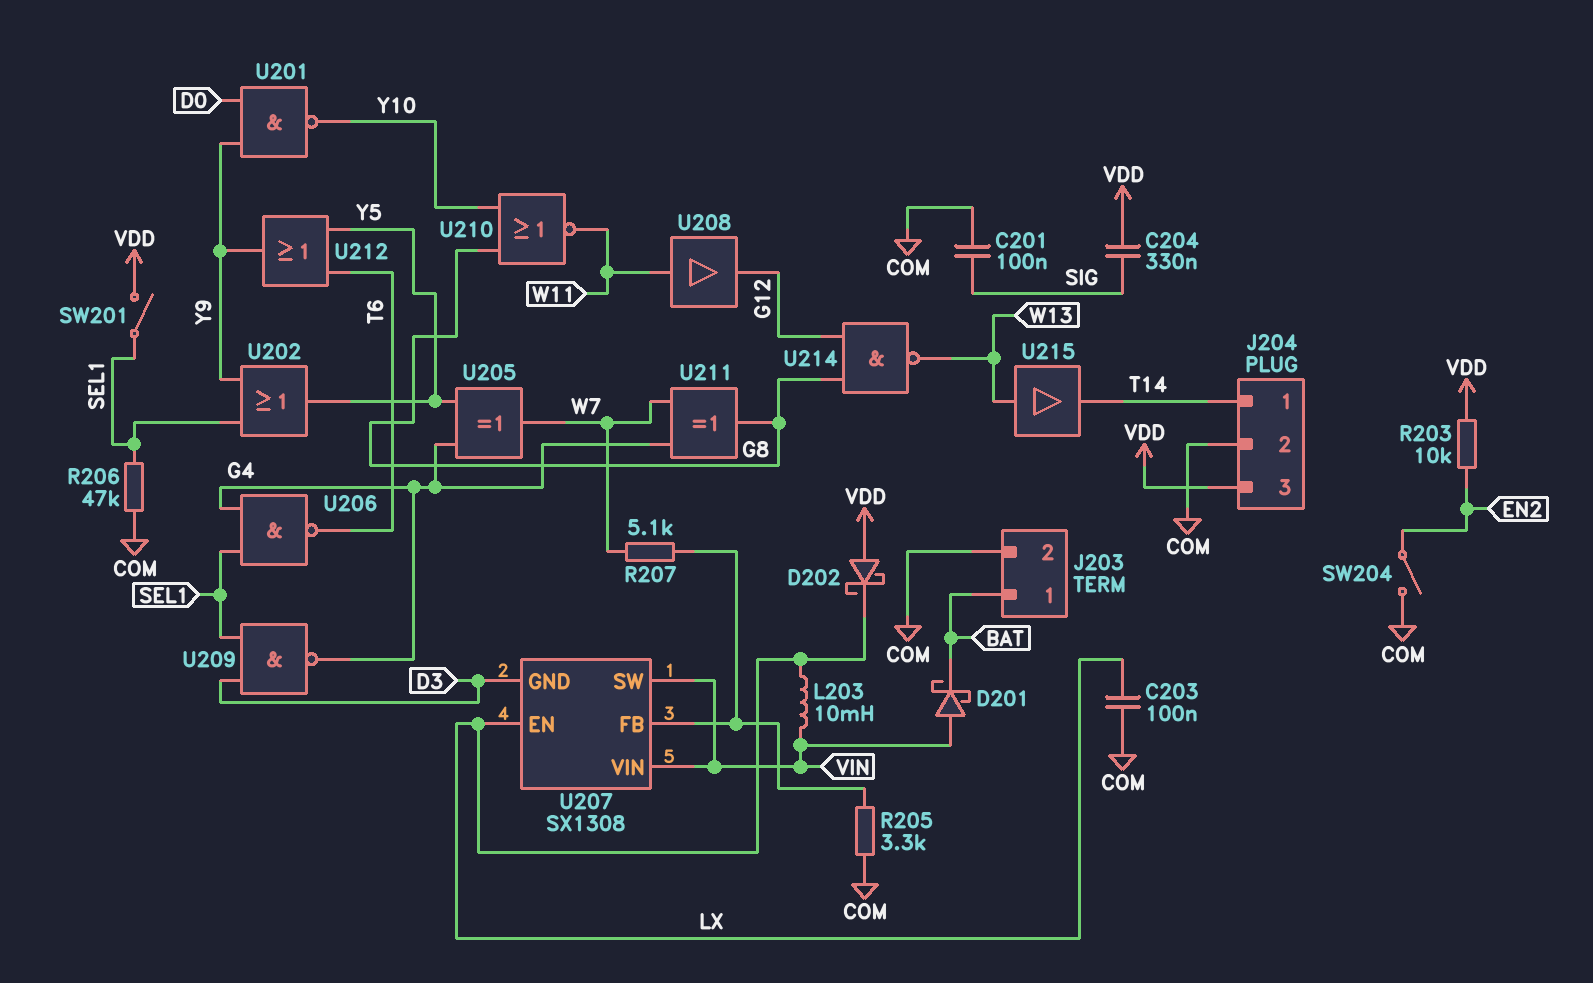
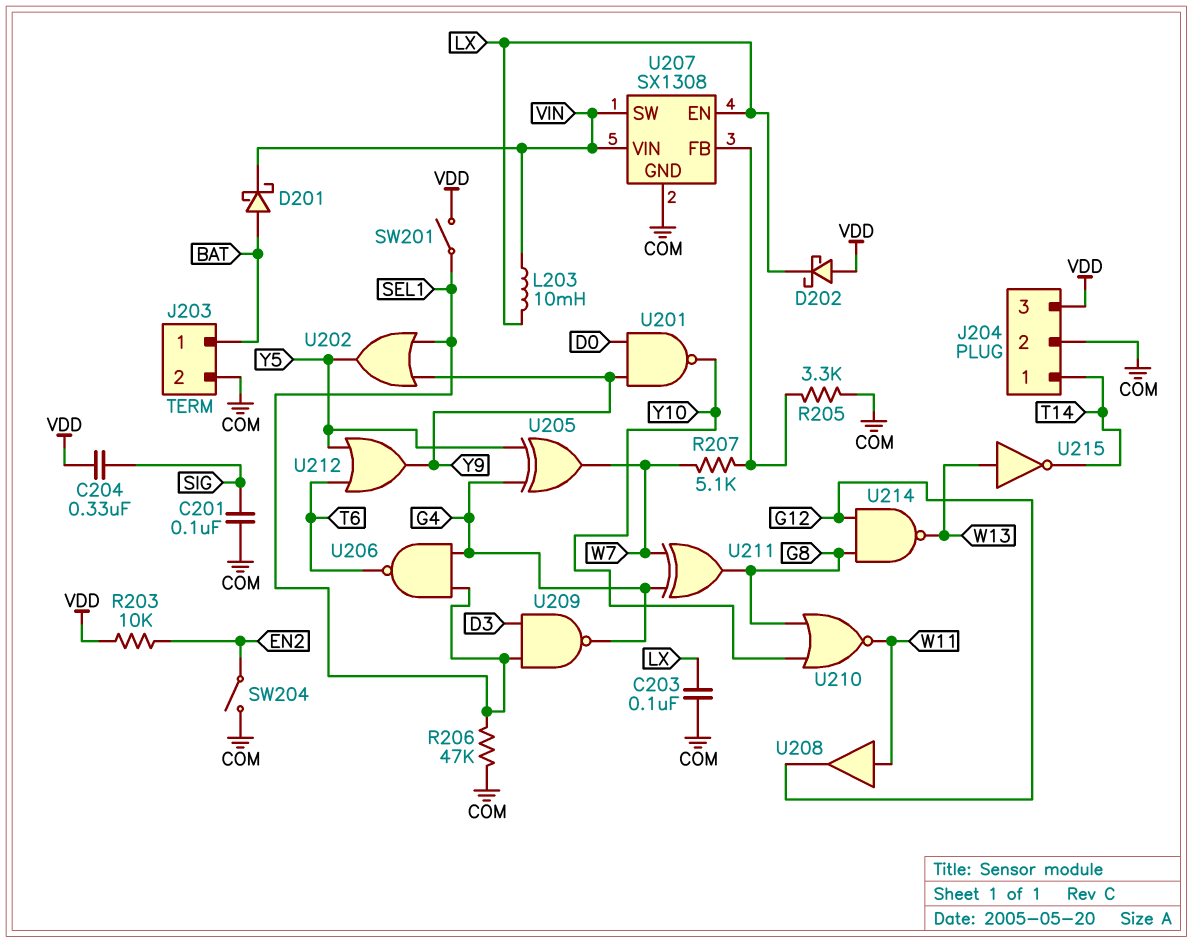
D201: schottky (A VIN, K BAT) -> schottky (A BAT, K VIN)
U207 pin GND: D3 -> COM
U215: buffer (in W13, out T14) -> NOT (in W13, out T14)

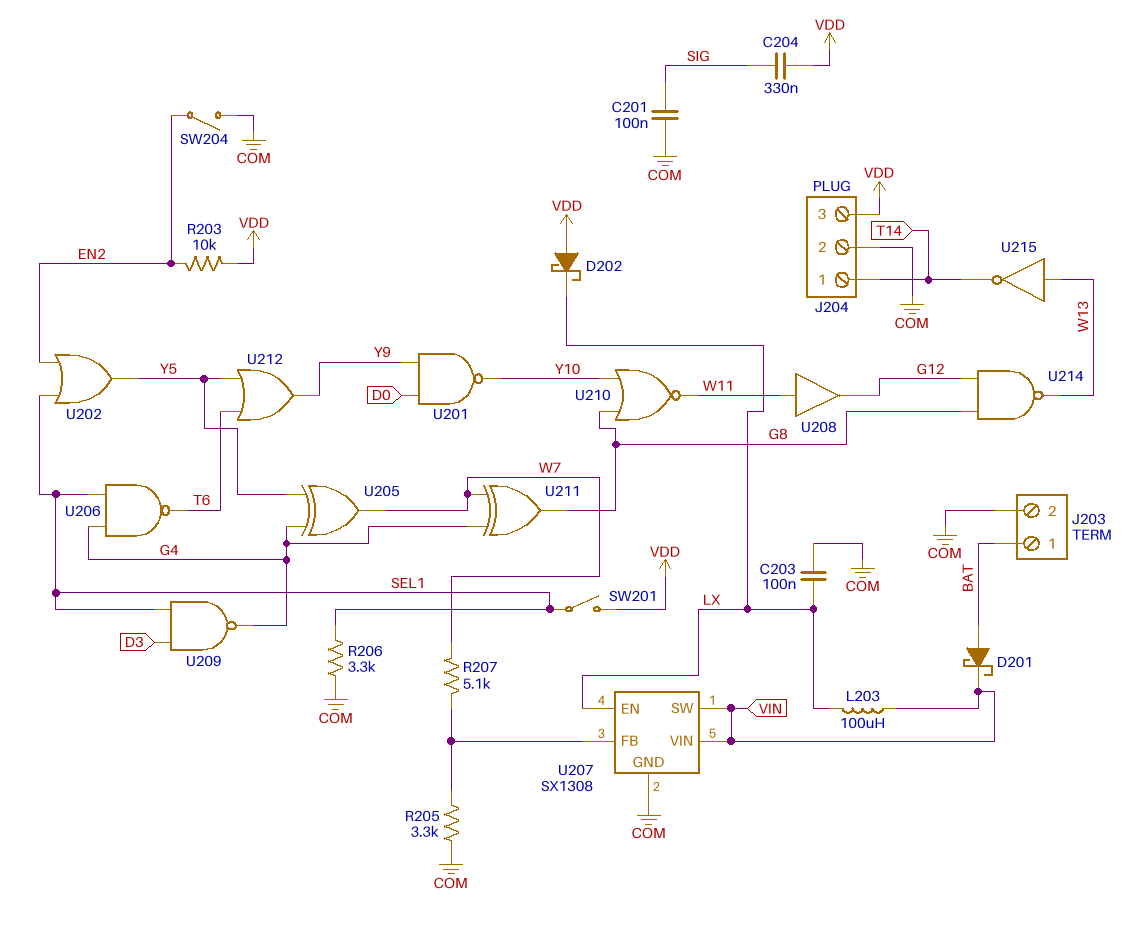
L203: 10mH (LX, VIN) -> 100uH (LX, VIN)
R206: 47k (COM, SEL1) -> 3.3k (COM, SEL1)
U202: OR (in SEL1, in Y9, out Y5) -> OR (in EN2, in SEL1, out Y5)

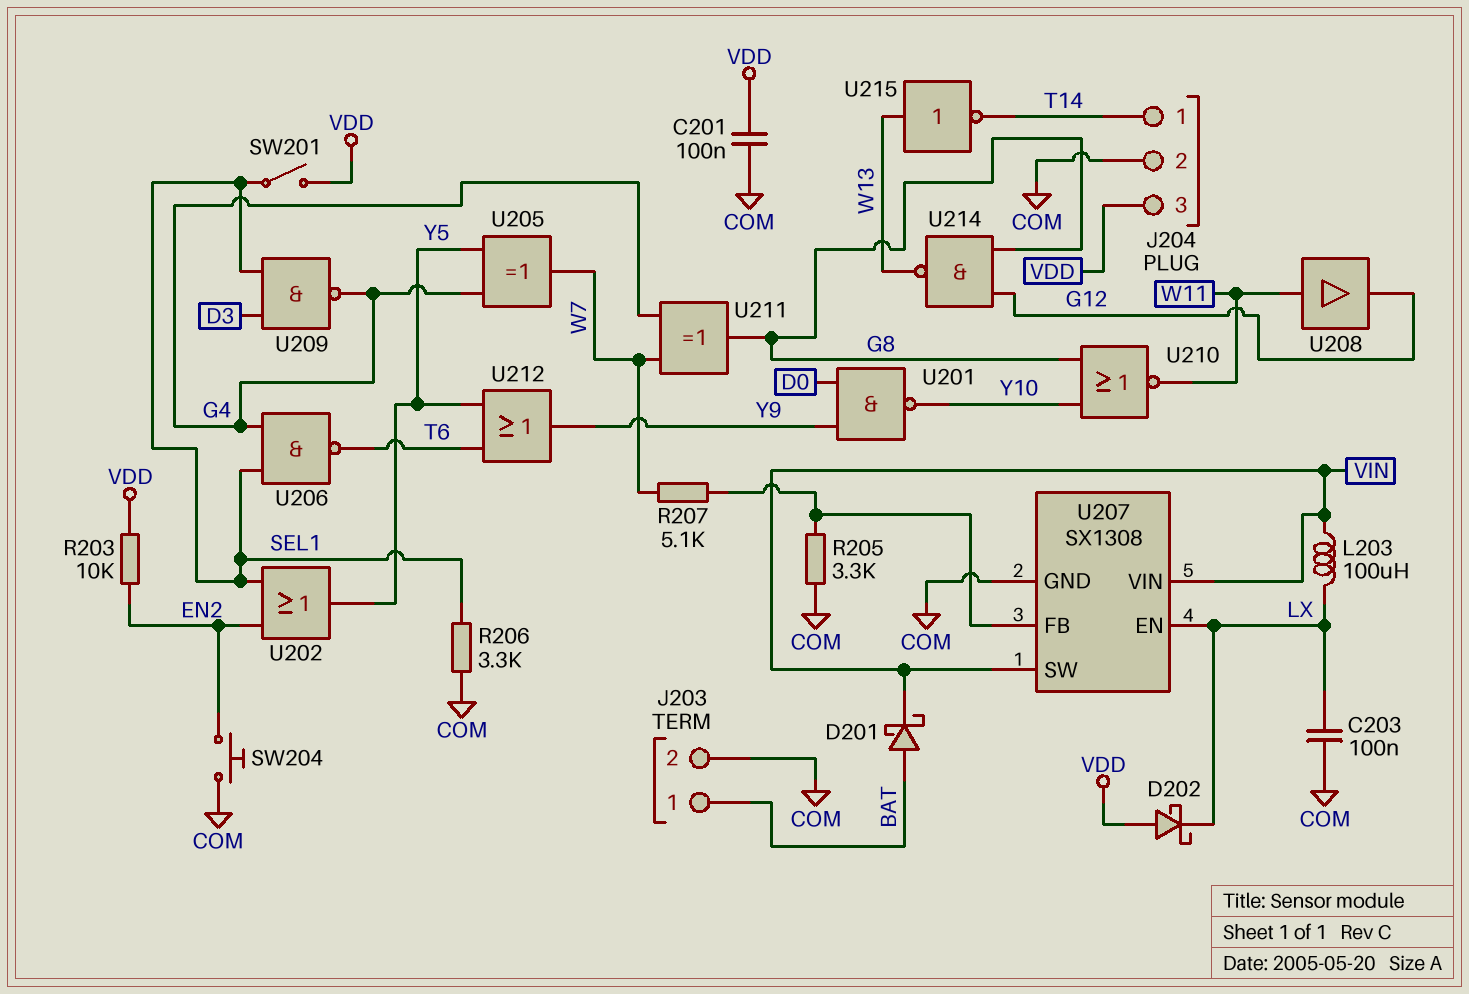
C201: 100nF (COM, SIG) -> 100nF (COM, VDD)
C204: 330nF (SIG, VDD) -> none
SW204: switch (COM, EN2) -> button (COM, EN2)

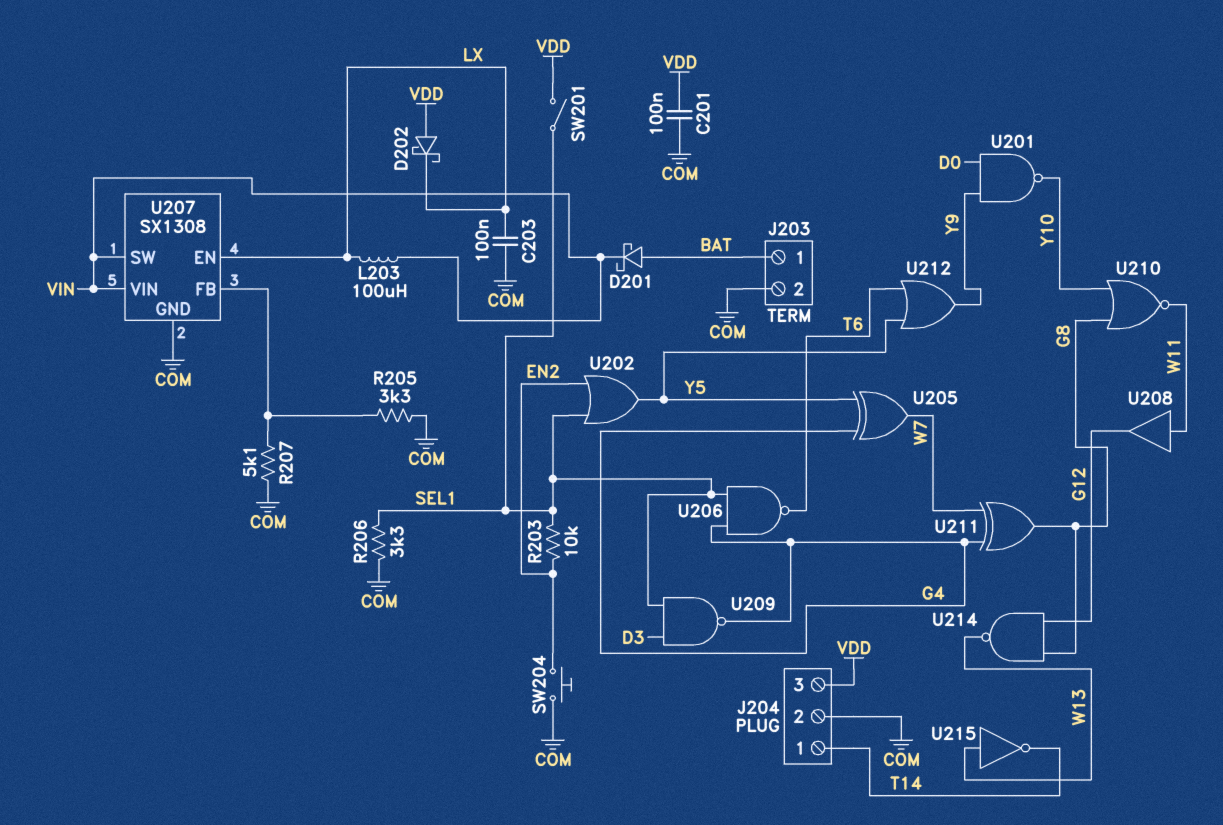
R203: 10k (EN2, VDD) -> 10k (EN2, SEL1)
R207: 5.1k (U207/FB, W7) -> 5.1k (COM, U207/FB)

